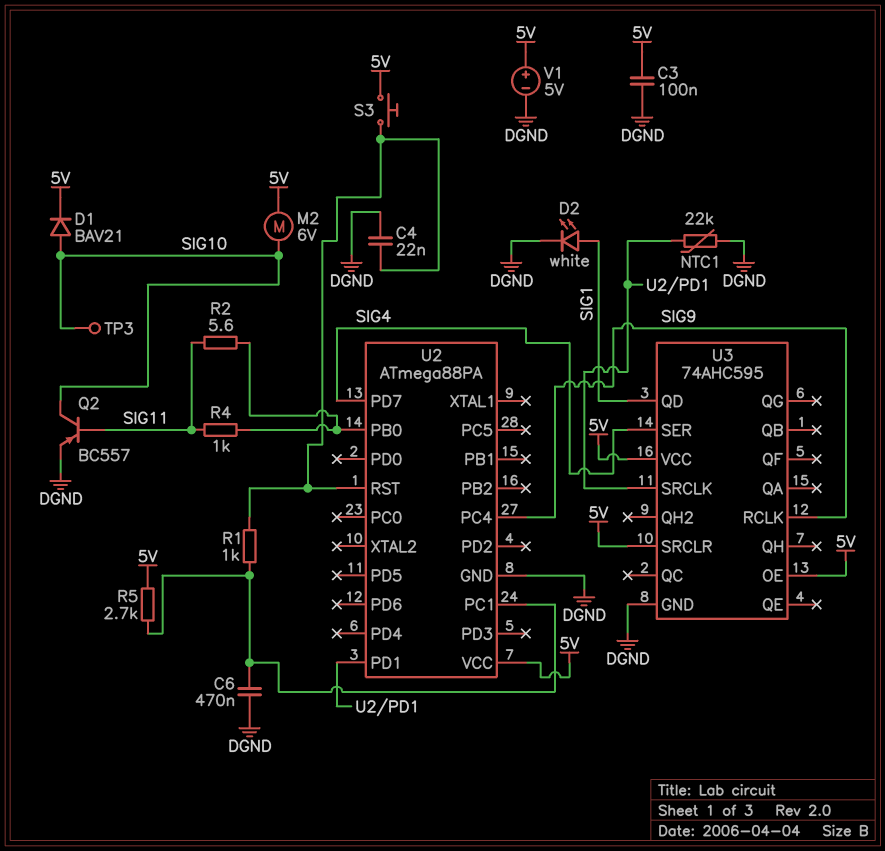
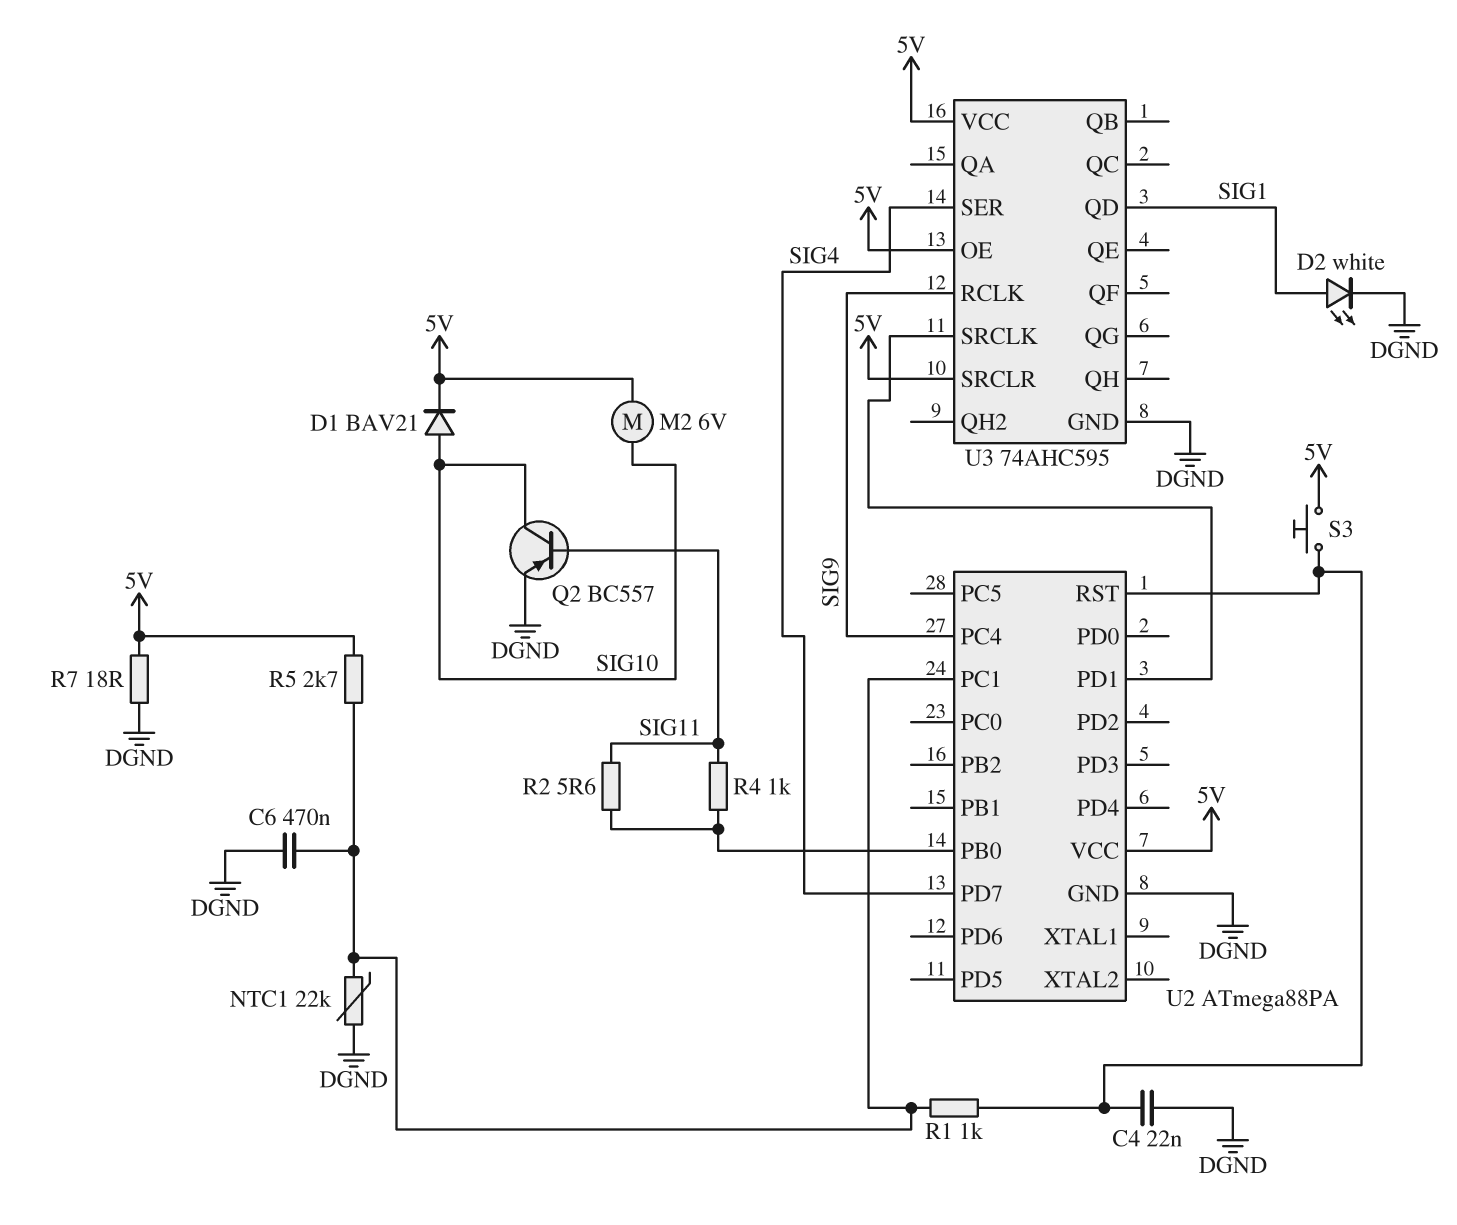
C3: 100nF (5V, DGND) -> none
NTC1: 22k (DGND, U2/PD1) -> 22k (DGND, U2/PC1)
R7: none -> 18 (5V, DGND)
TP3: test point (SIG10) -> none
V1: 5V (plus 5V, minus DGND) -> none

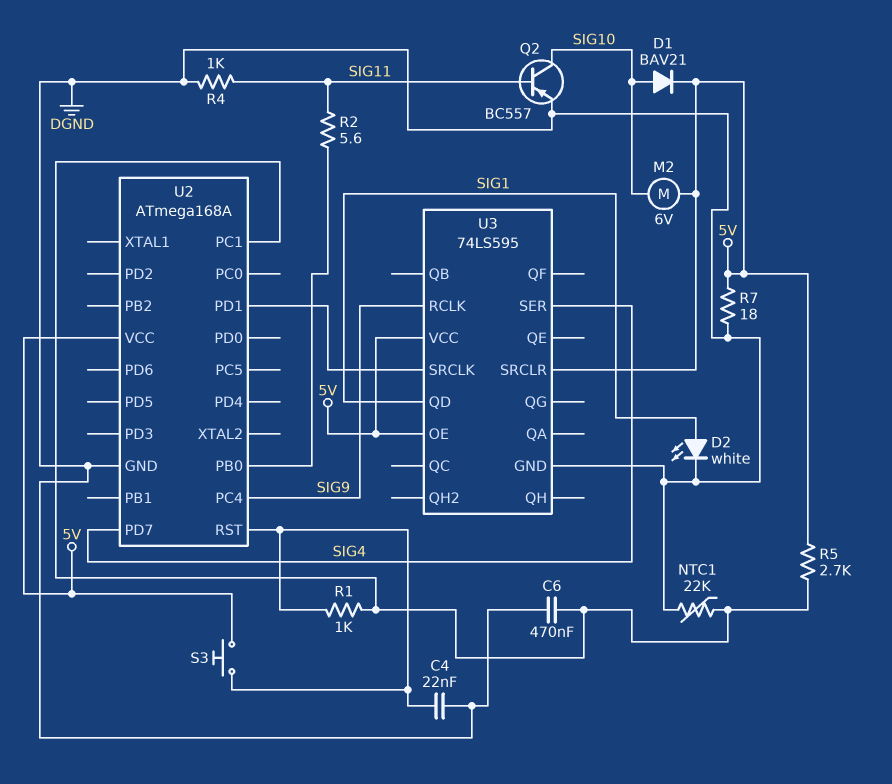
R4: 1k (SIG11, U2/PB0) -> 1k (DGND, SIG11)
U2: ATmega88PA -> ATmega168A
U3: 74AHC595 -> 74LS595

